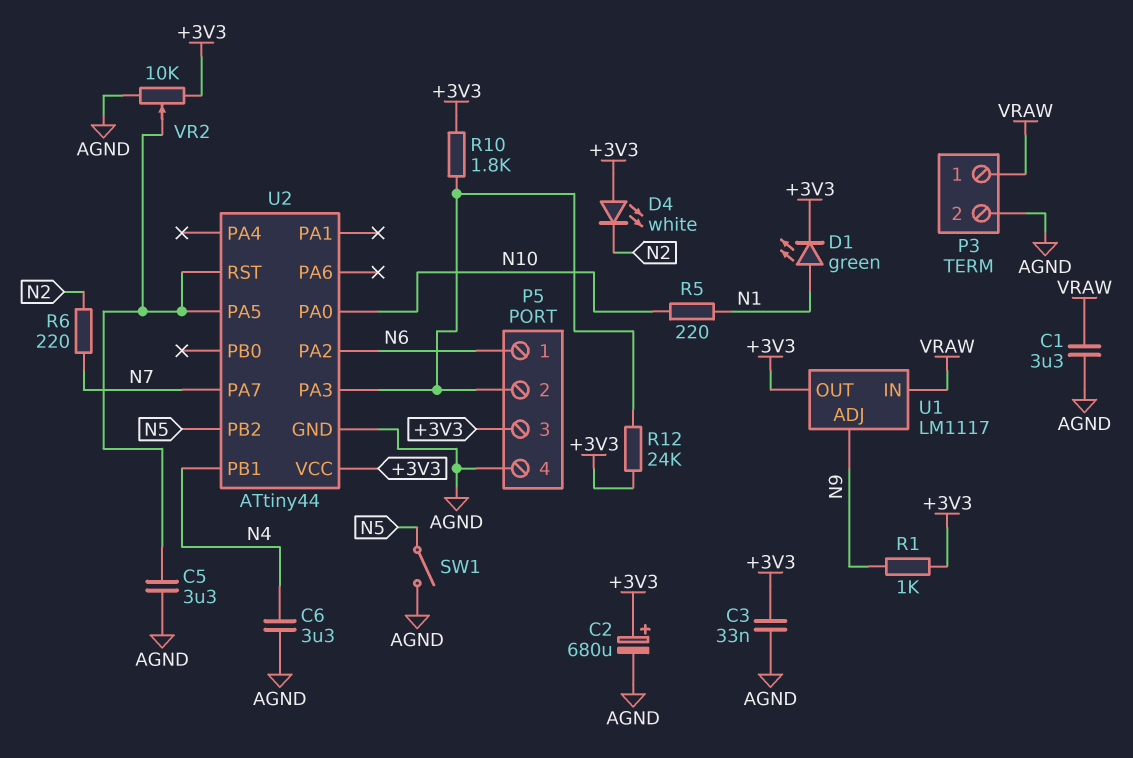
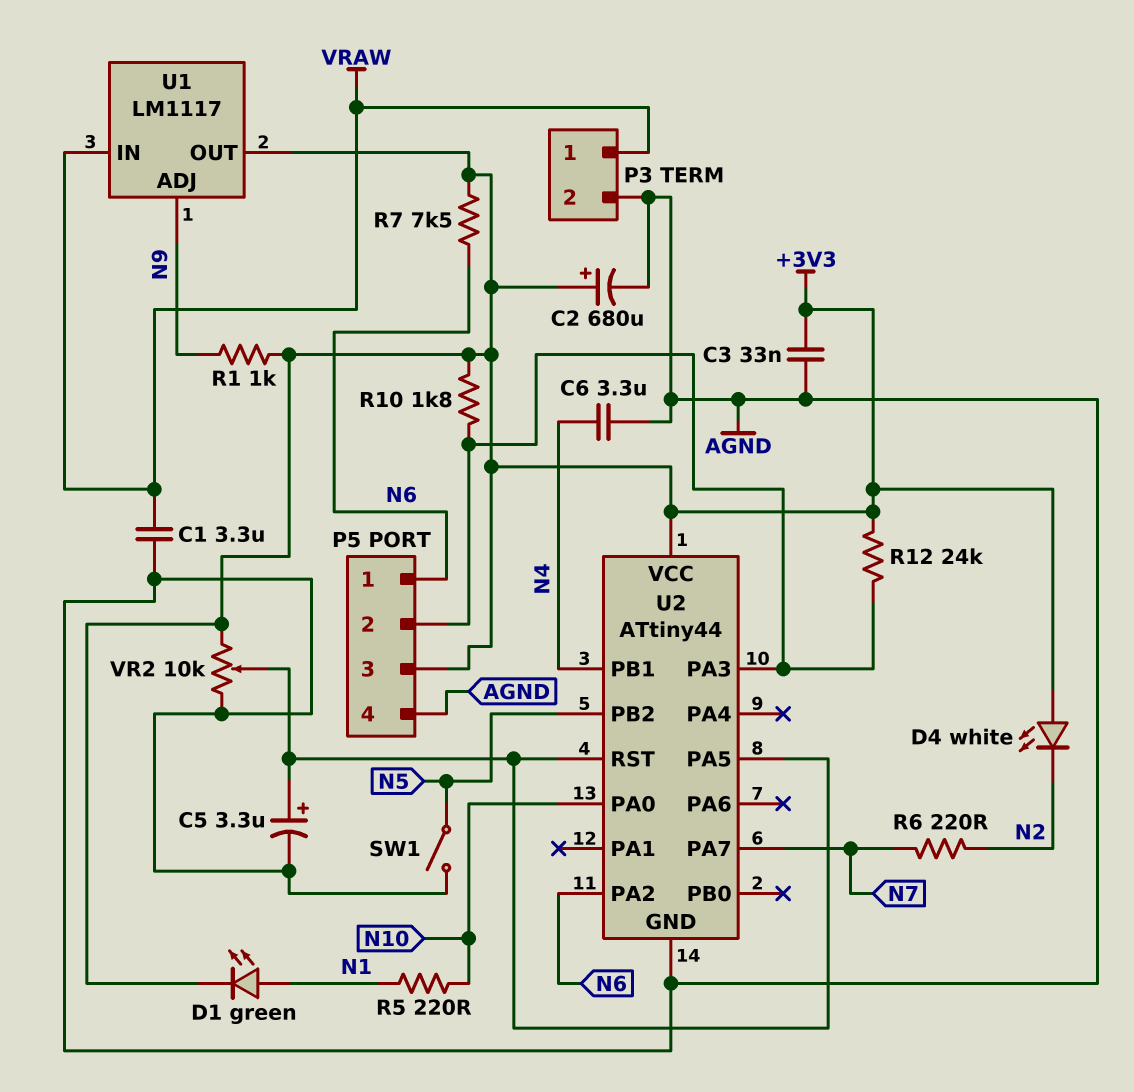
C5: 3.3uF (AGND, U2/PA5) -> 3.3uF (plus U2/PA5, minus AGND)
R7: none -> 7.5k (+3V3, N6)

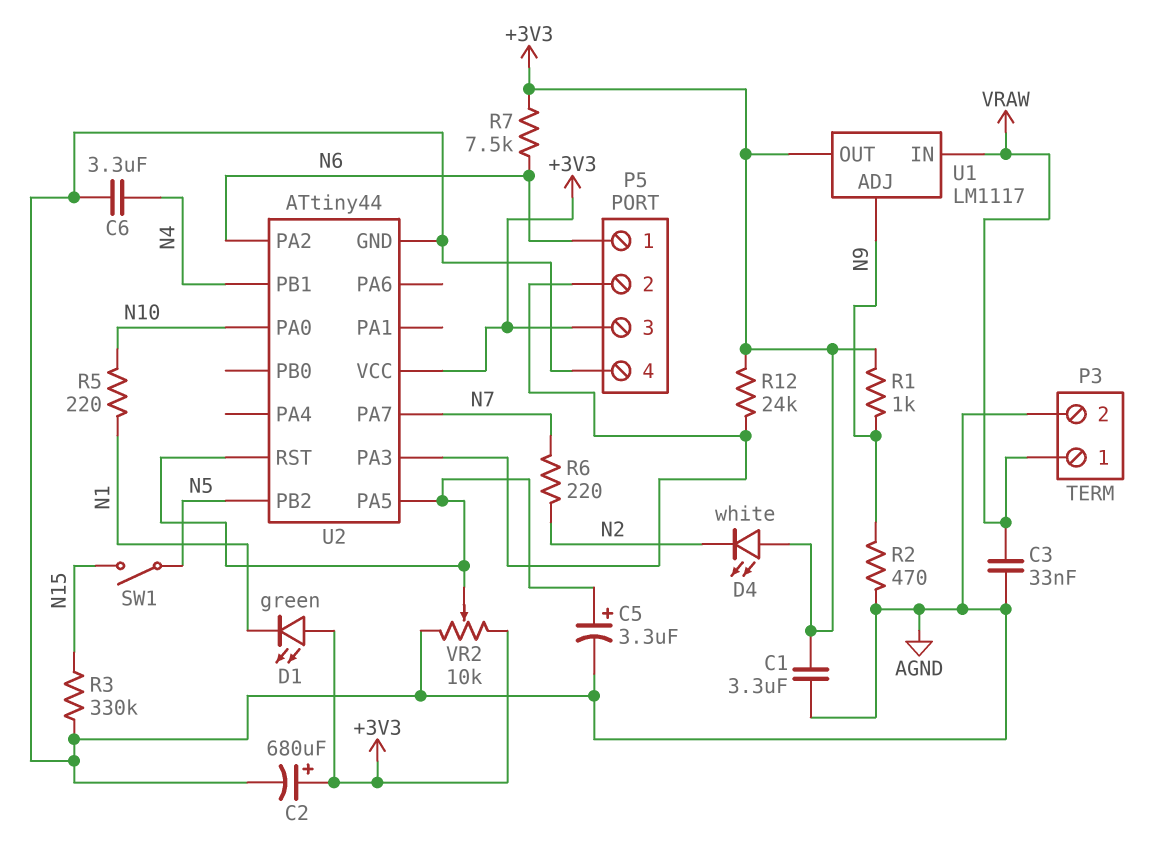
C1: 3.3uF (AGND, VRAW) -> 3.3uF (+3V3, AGND)
C3: 33nF (+3V3, AGND) -> 33nF (AGND, VRAW)
D1: LED green (A N1, K +3V3) -> LED green (A +3V3, K N1)
R2: none -> 470 (AGND, N9)
R3: none -> 330k (AGND, N15)
R10: 1.8k (+3V3, P5/2) -> none
SW1: switch (AGND, N5) -> switch (N5, N15)

